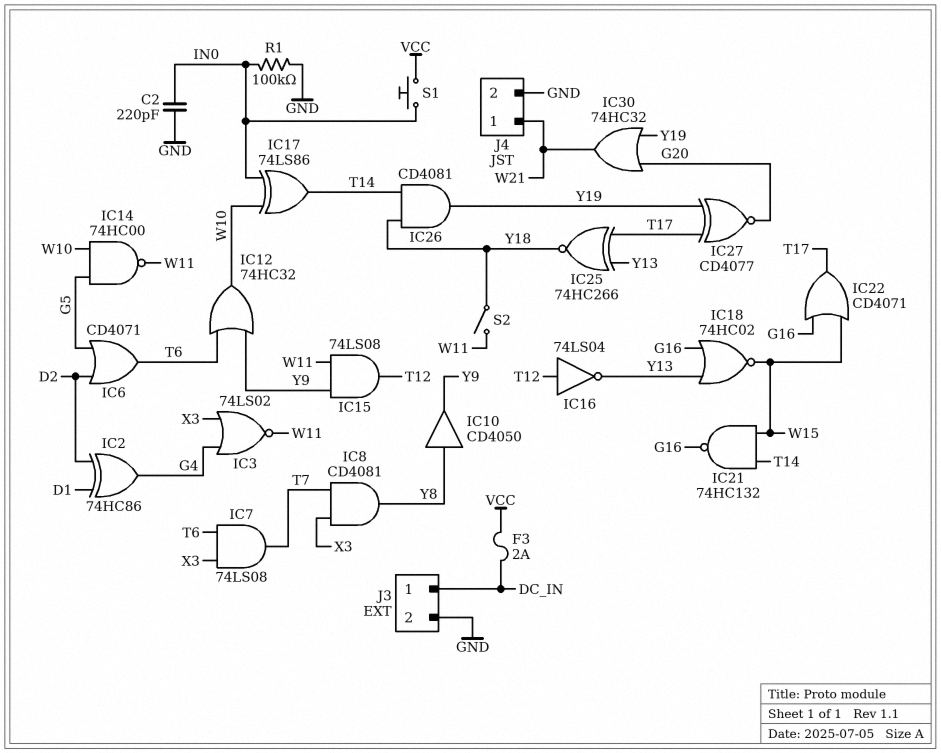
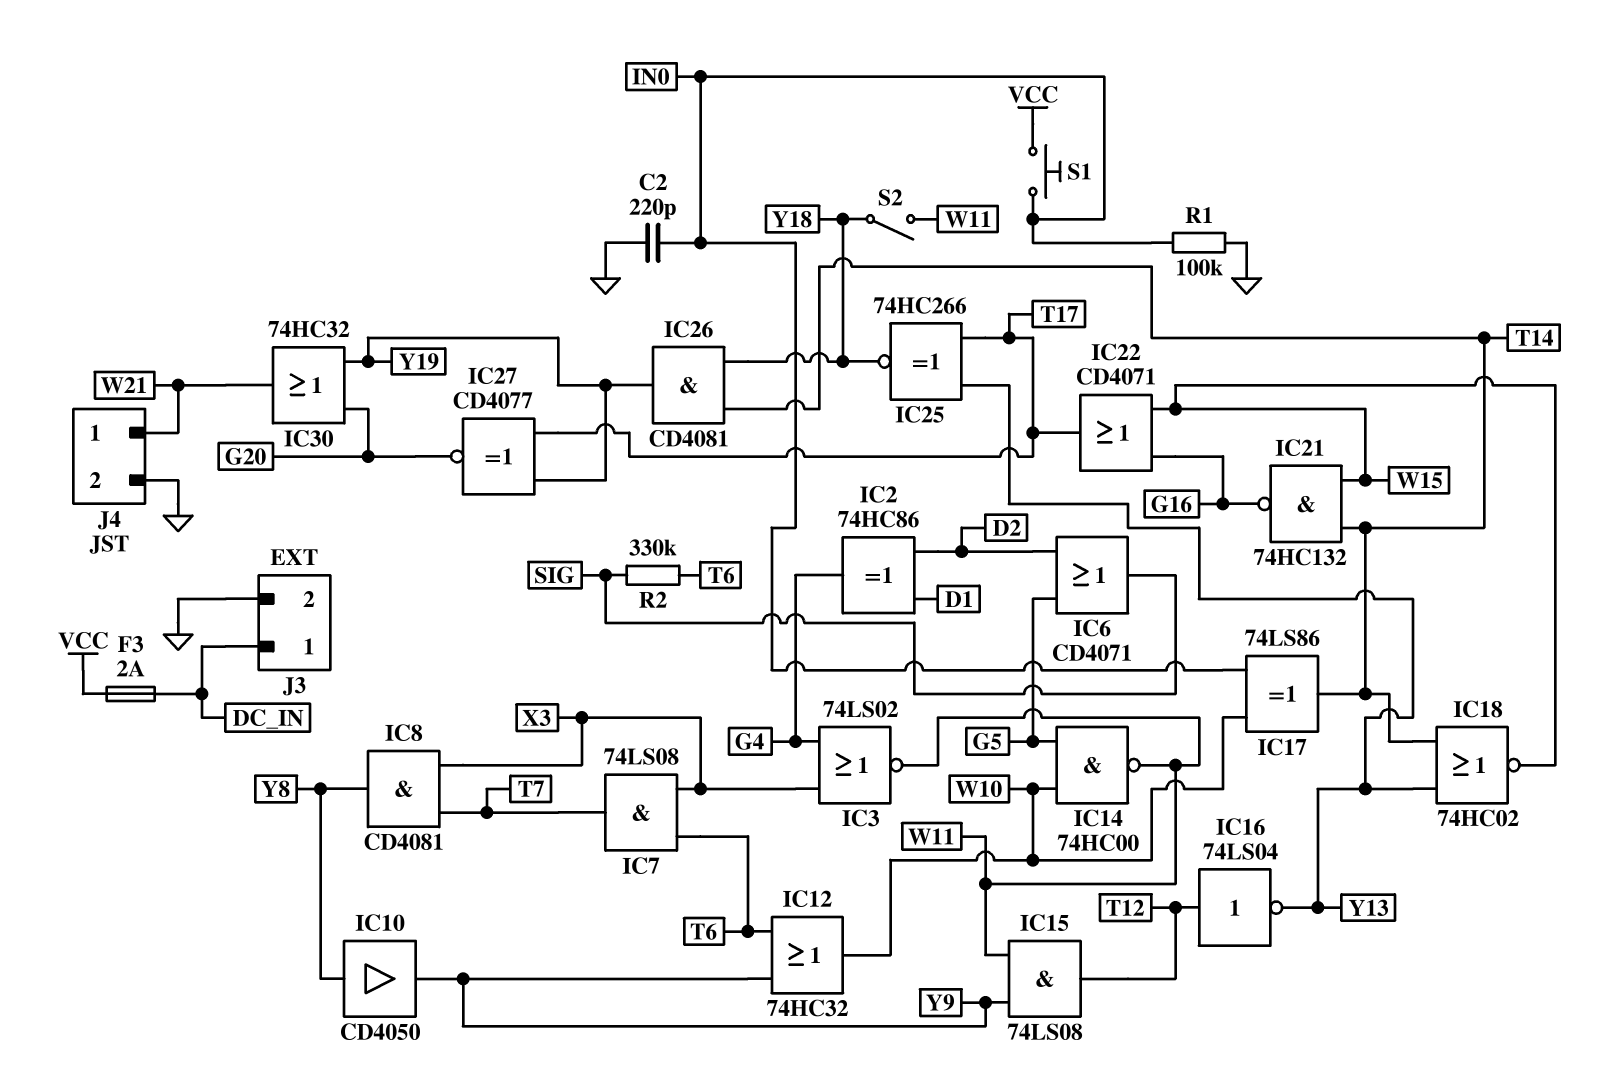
IC6: OR CD4071 (in D2, in G5, out T6) -> OR CD4071 (in D2, in G5, out SIG)
IC18: NOR 74HC02 (in G16, in Y13, out W15) -> NOR 74HC02 (in T14, in Y13, out W15)
R2: none -> 330k (SIG, T6)

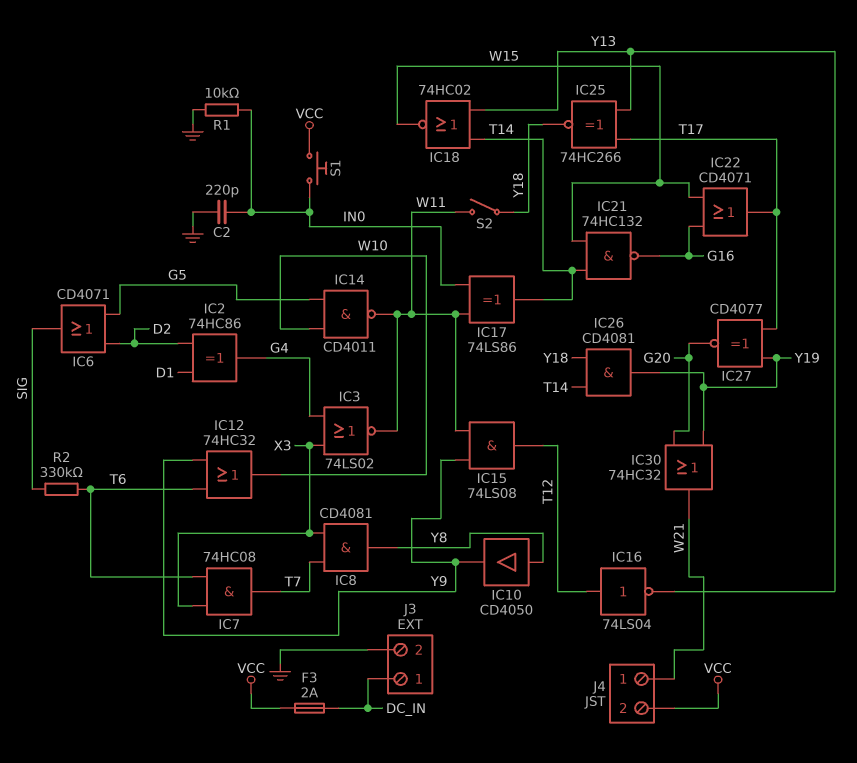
IC7: AND 74LS08 (in T6, in X3, out T7) -> AND 74HC08 (in T6, in X3, out T7)
IC14: NAND 74HC00 (in G5, in W10, out W11) -> NAND CD4011 (in G5, in W10, out W11)
IC17: XOR 74LS86 (in IN0, in W10, out T14) -> XOR 74LS86 (in IN0, in W11, out T14)
J4 pin 2: GND -> VCC
R1: 100k (GND, IN0) -> 10k (GND, IN0)

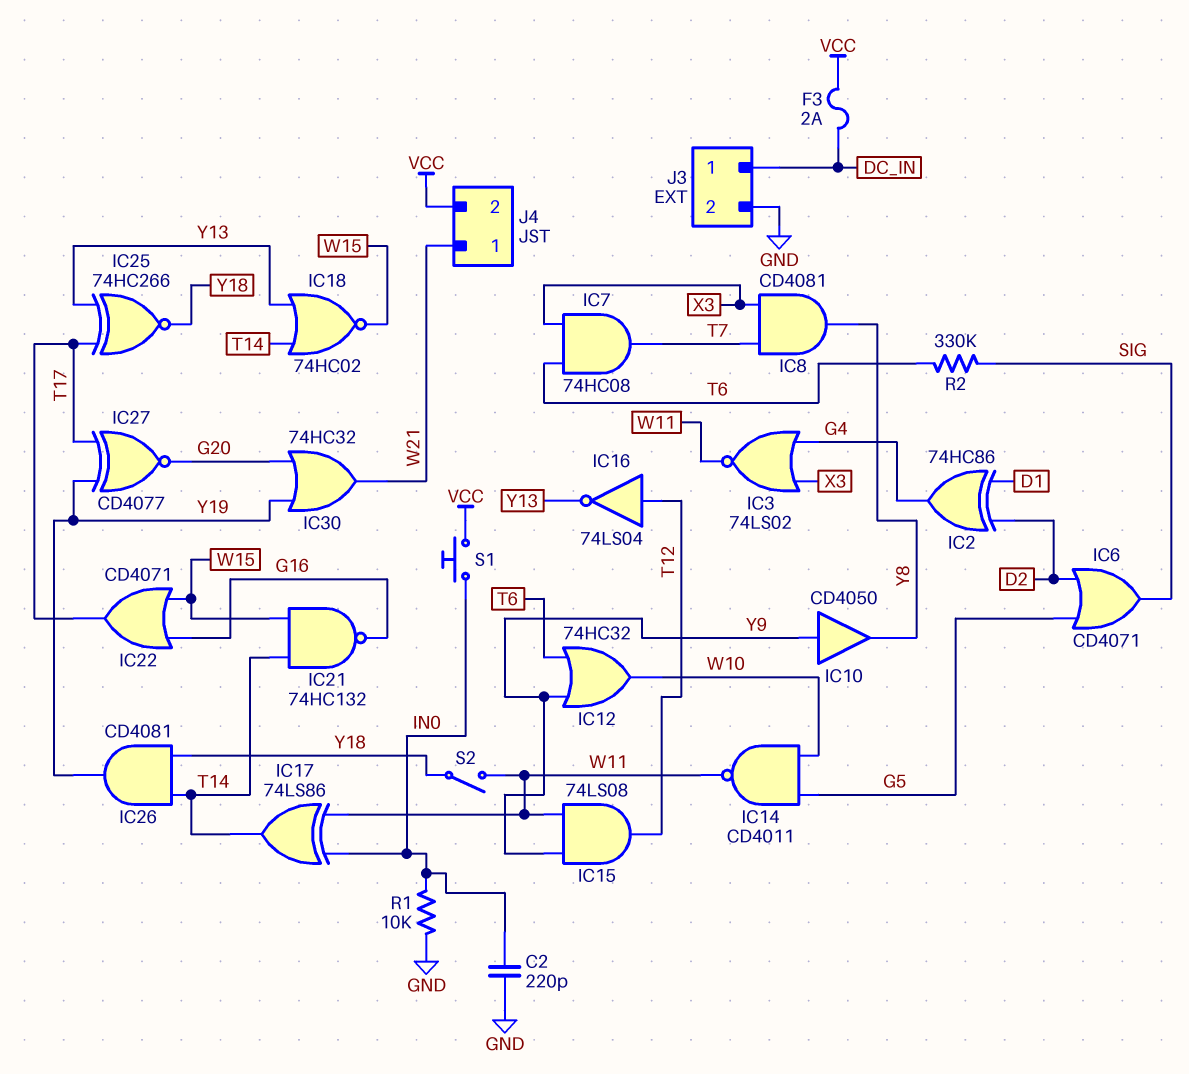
IC10: buffer CD4050 (in Y8, out Y9) -> buffer CD4050 (in Y9, out Y8)

